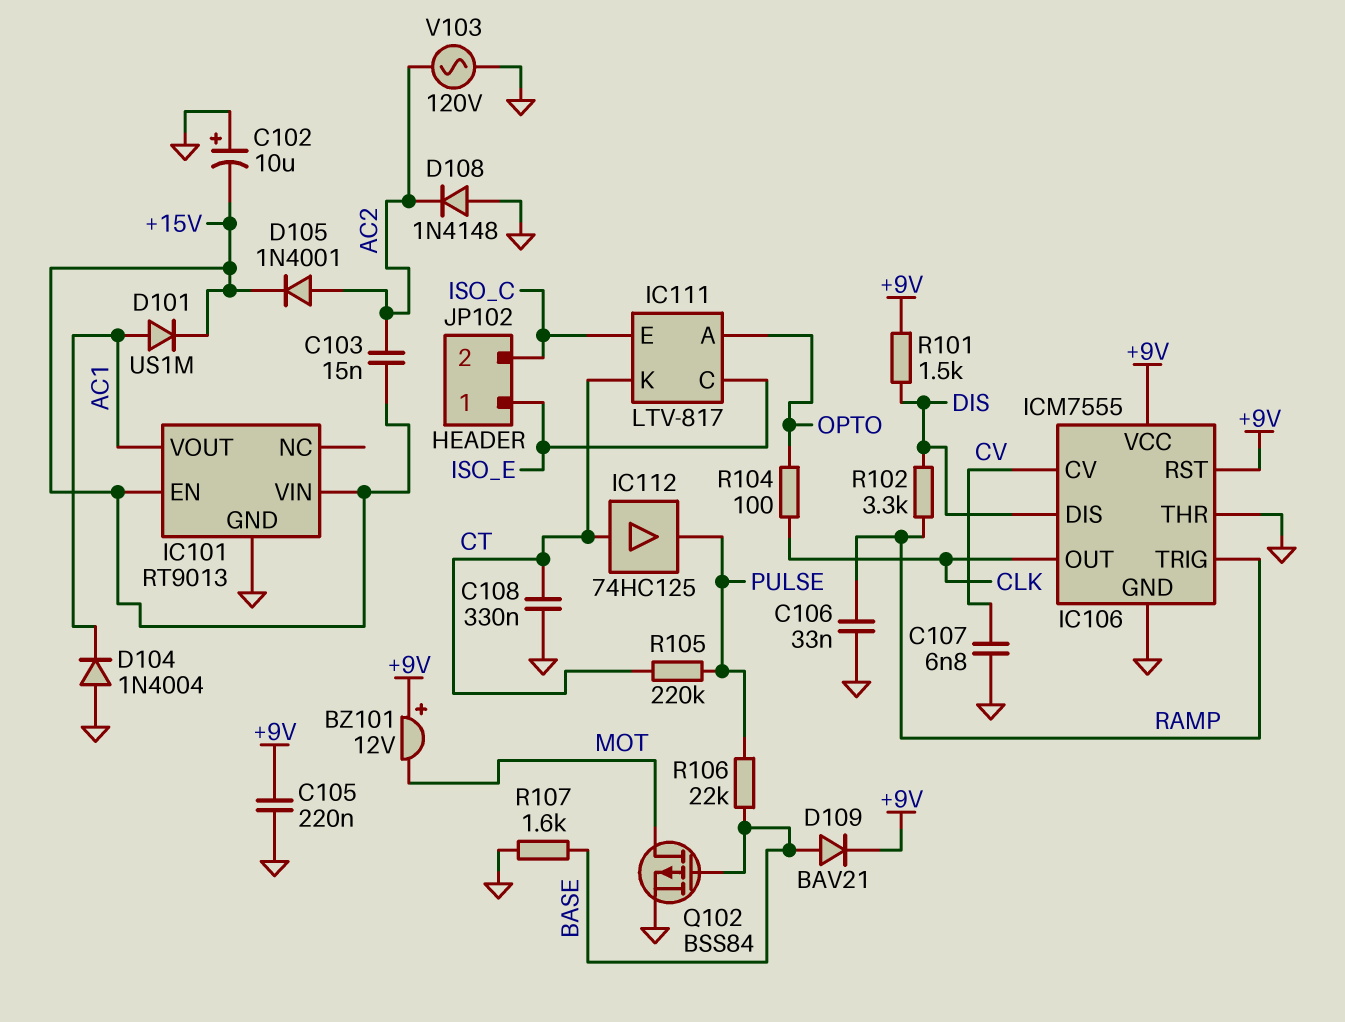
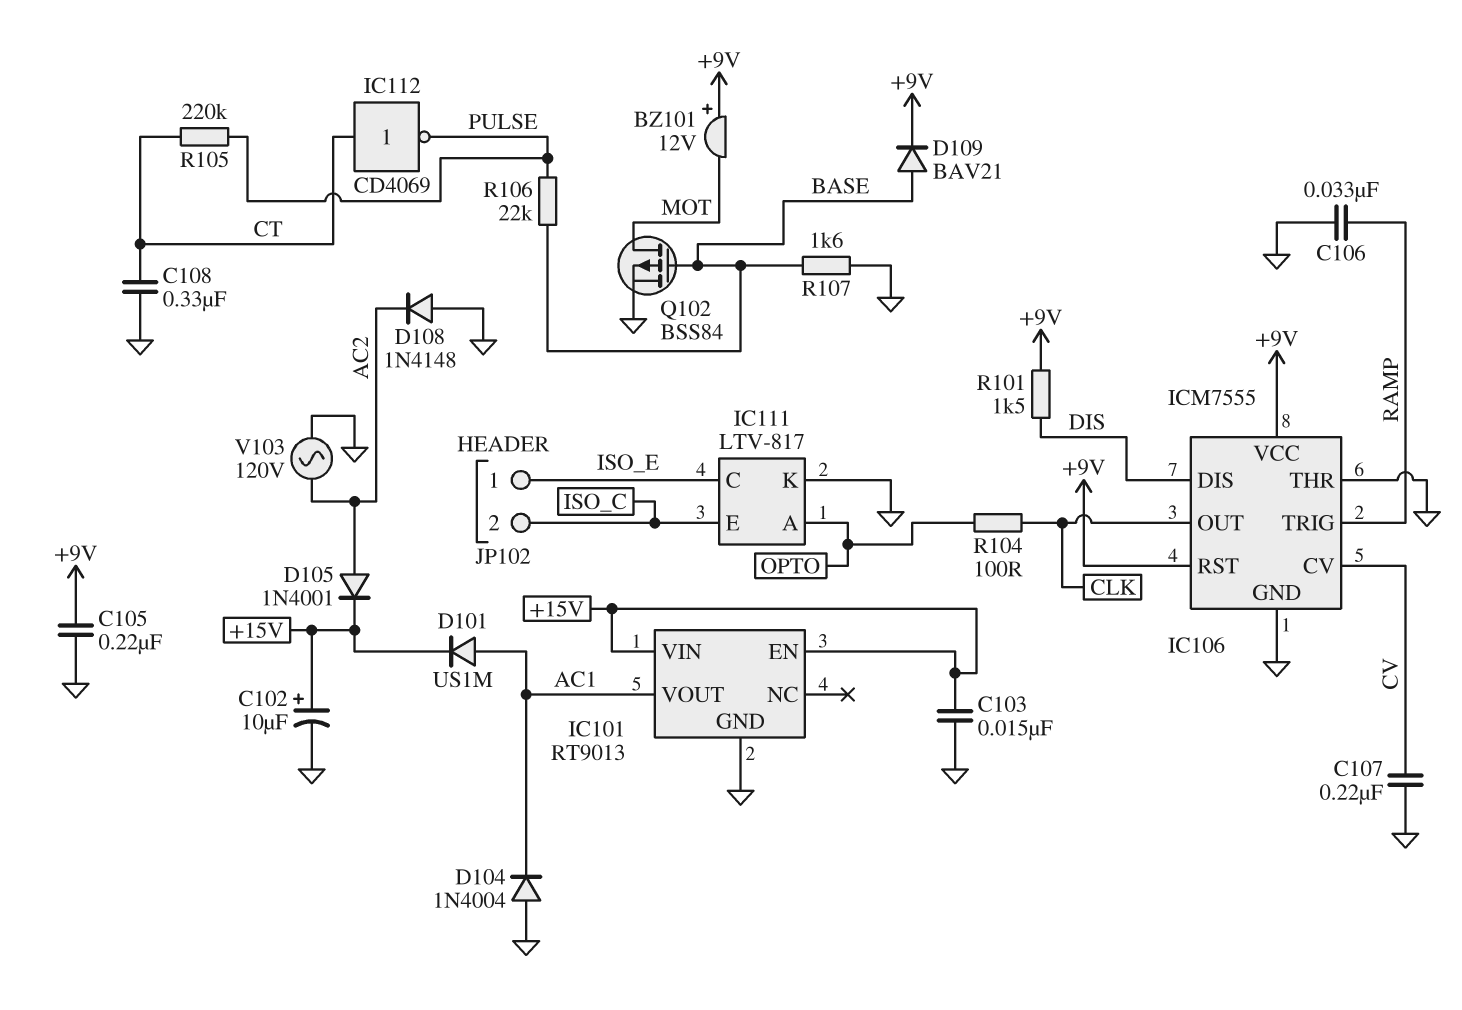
C102: 10uF (plus GND, minus +15V) -> 10uF (plus +15V, minus GND)
C103: 15nF (+15V, AC2) -> 15nF (+15V, GND)
C107: 6.8nF (CV, GND) -> 220nF (CV, GND)
IC111 pin K: CT -> GND
IC112: buffer 74HC125 (in CT, out PULSE) -> NOT CD4069 (in CT, out PULSE)
R102: 3.3k (DIS, RAMP) -> none

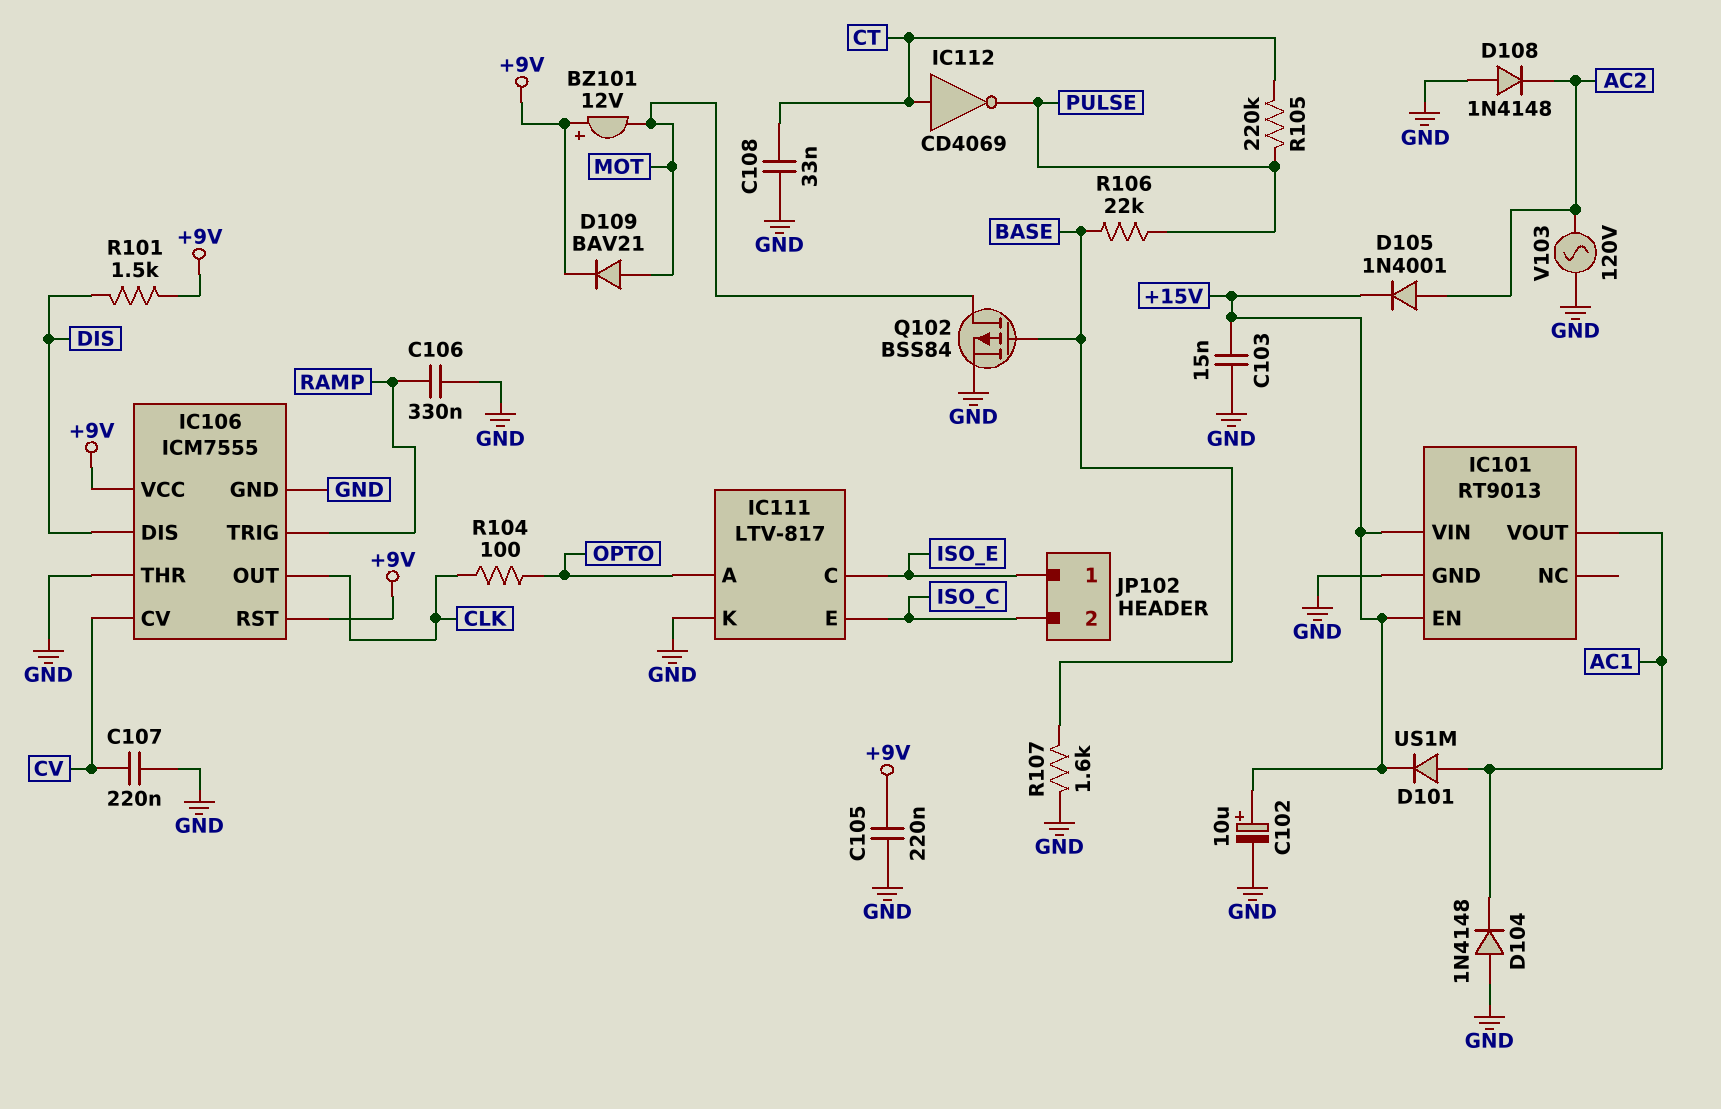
C106: 33nF (GND, RAMP) -> 330nF (GND, RAMP)
C108: 330nF (CT, GND) -> 33nF (CT, GND)
D104: diode 1N4004 (A GND, K AC1) -> diode 1N4148 (A GND, K AC1)
D109: diode BAV21 (A BASE, K +9V) -> diode BAV21 (A MOT, K +9V)

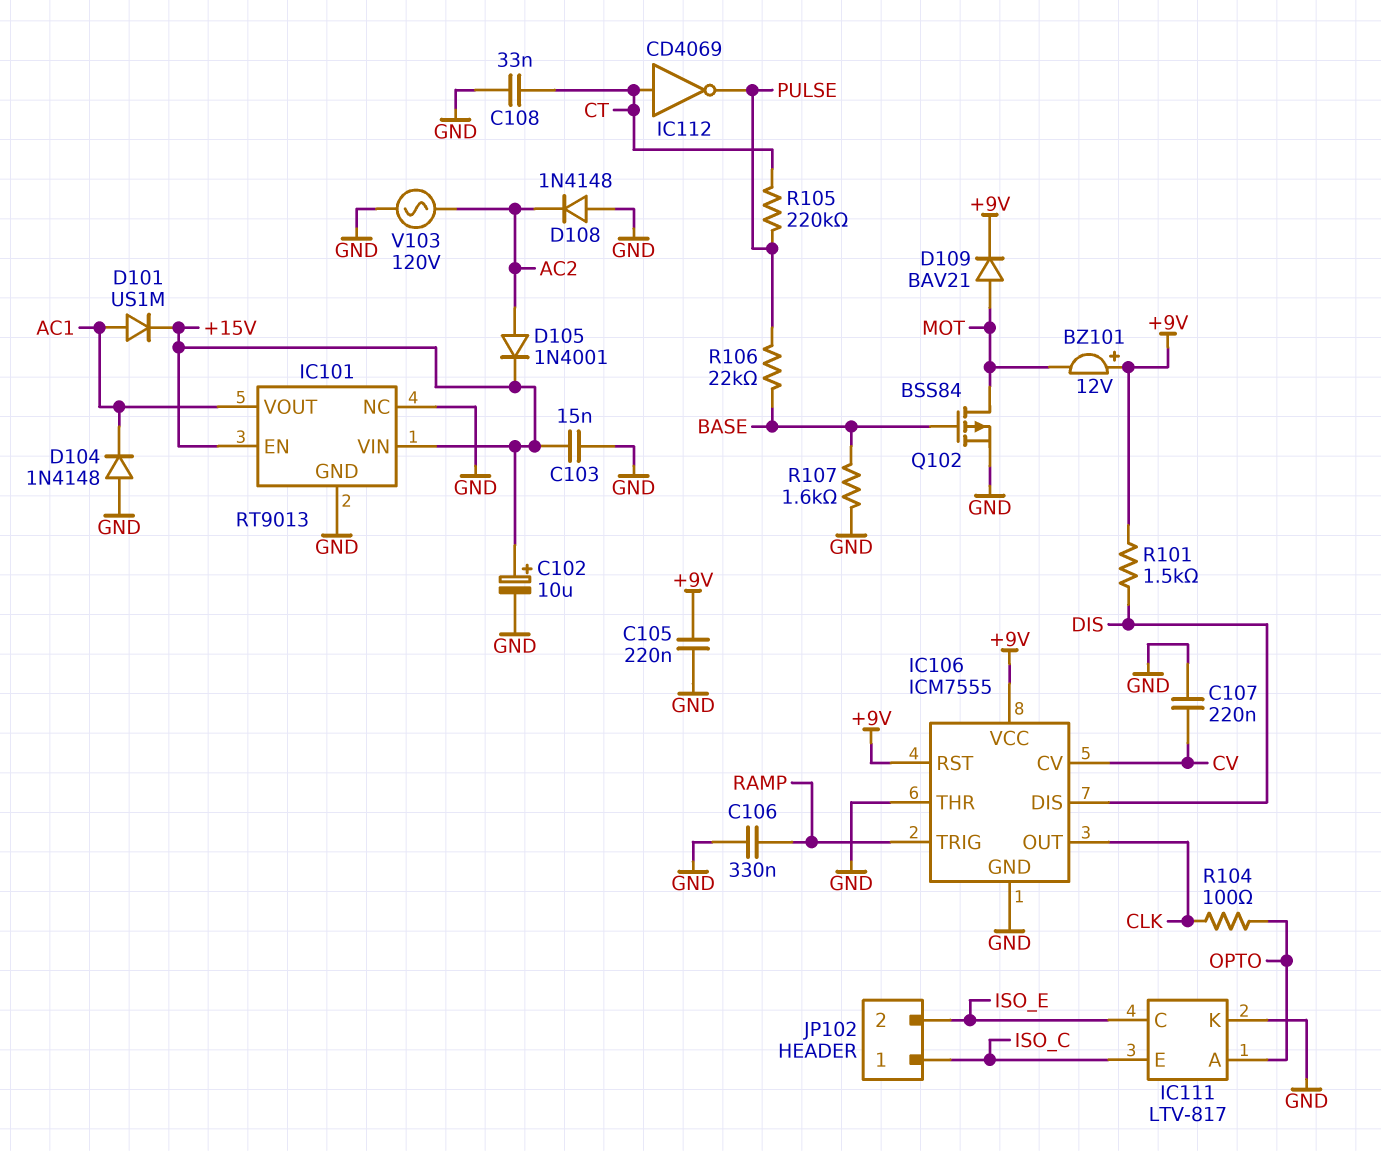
IC101 pin NC: none -> GND
JP102 pin 1: ISO_E -> ISO_C
JP102 pin 2: ISO_C -> ISO_E

